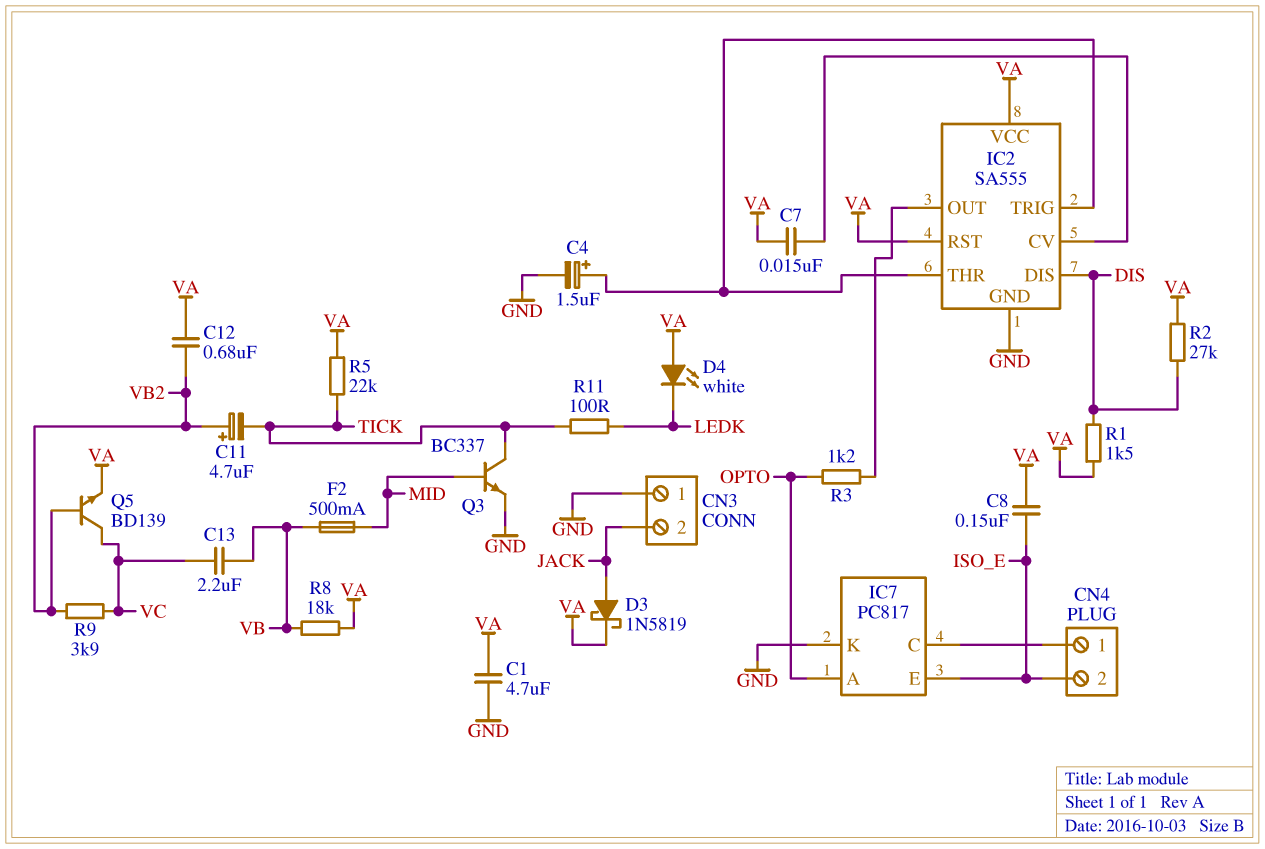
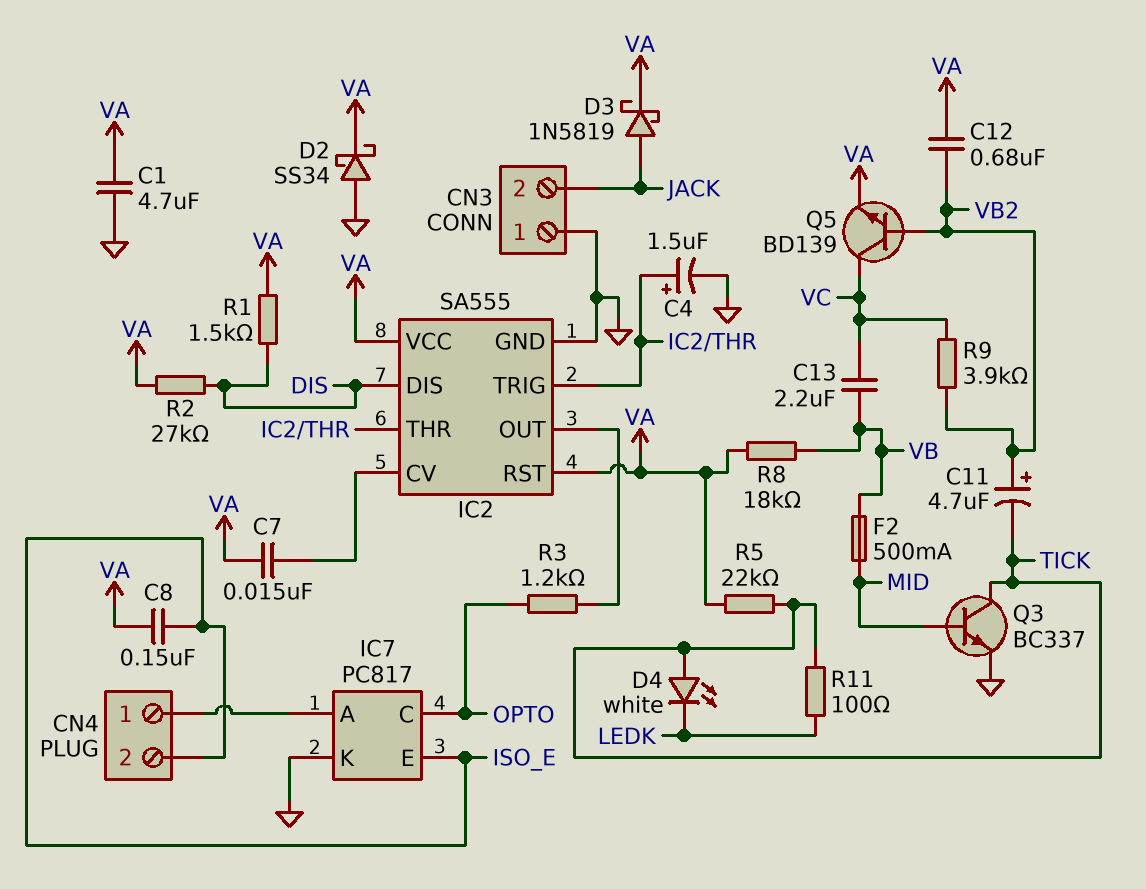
D2: none -> schottky SS34 (A GND, K VA)
D4: LED white (A VA, K LEDK) -> LED white (A TICK, K LEDK)
IC7 pin A: OPTO -> CN4/1
IC7 pin C: CN4/1 -> OPTO

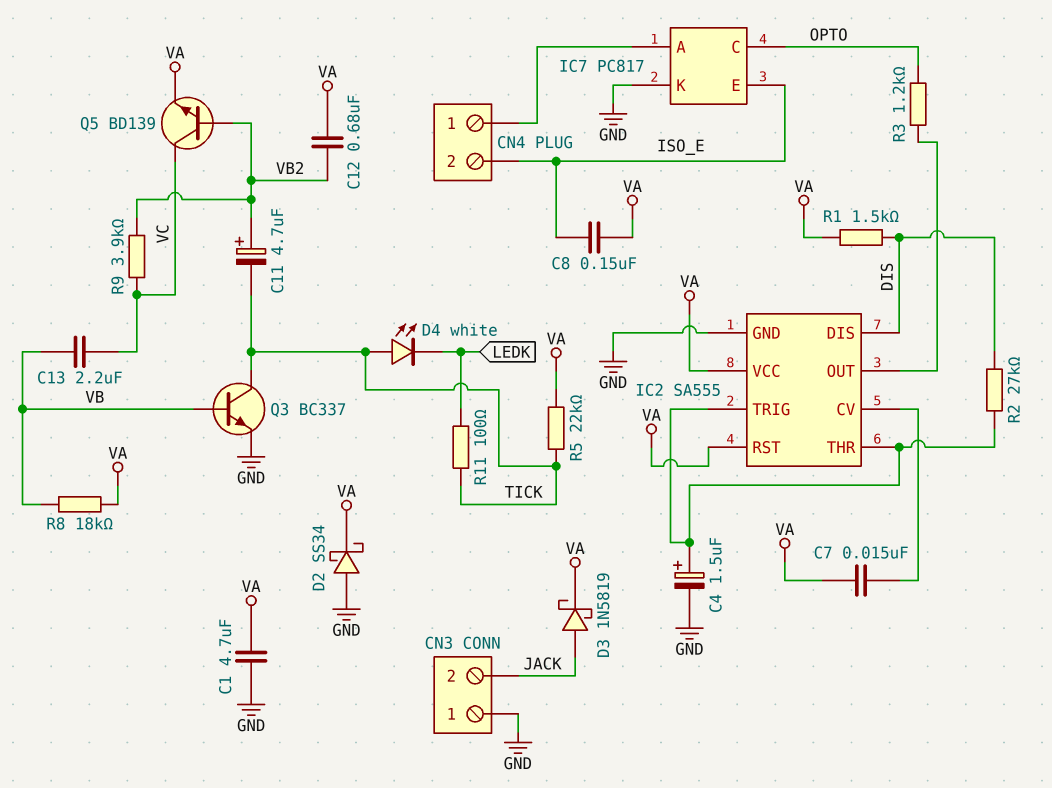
F2: 500mA (MID, VB) -> none
Q3: NPN BC337 (B MID, C TICK, E GND) -> NPN BC337 (B VB, C TICK, E GND)
R2: 27k (DIS, VA) -> 27k (DIS, IC2/THR)

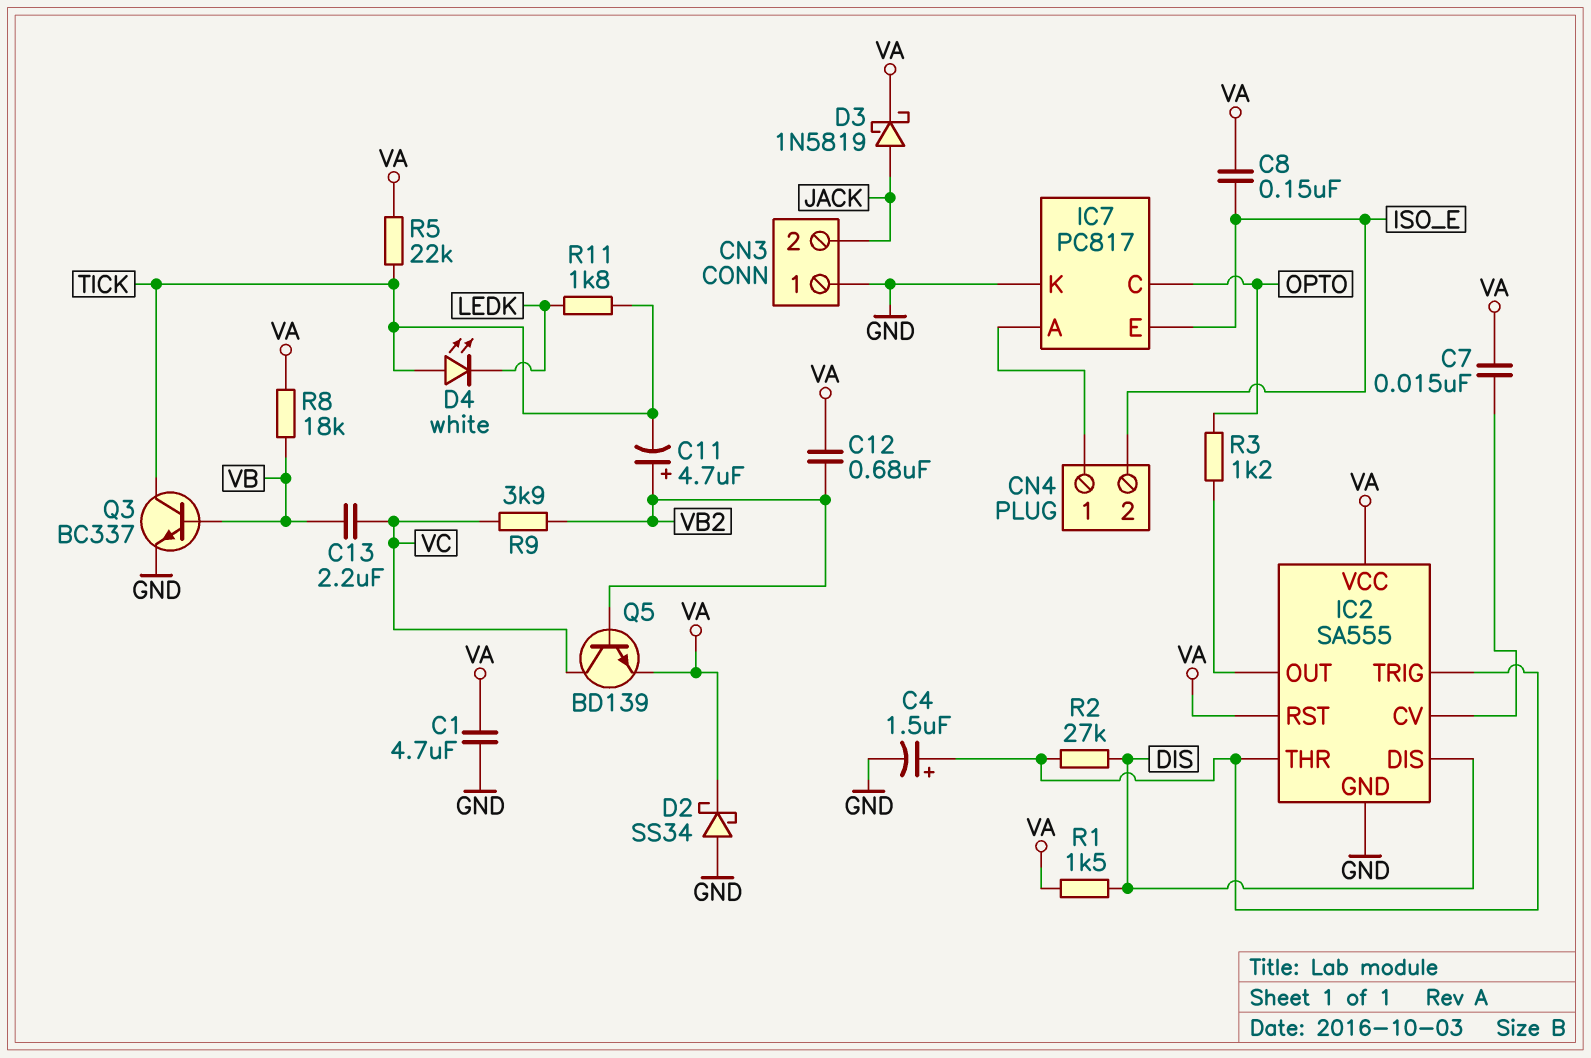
R11: 100 (LEDK, TICK) -> 1.8k (LEDK, TICK)

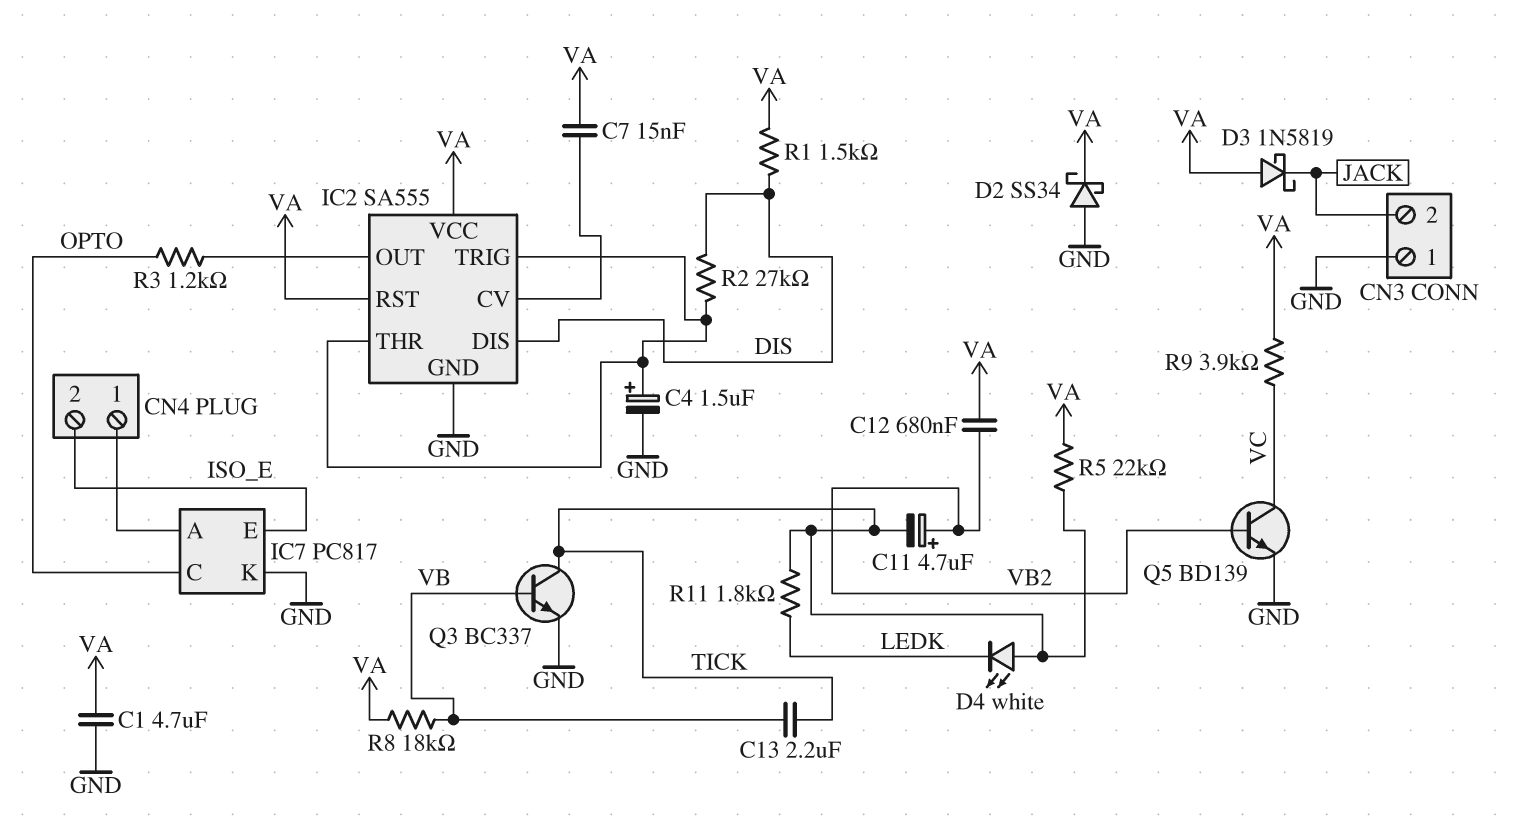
C8: 150nF (ISO_E, VA) -> none
C13: 2.2uF (VB, VC) -> 2.2uF (TICK, VB)
D3: schottky 1N5819 (A JACK, K VA) -> schottky 1N5819 (A VA, K JACK)
Q5: NPN BD139 (B VB2, C VC, E VA) -> NPN BD139 (B VB2, C VC, E GND)
R9: 3.9k (VB2, VC) -> 3.9k (VA, VC)

